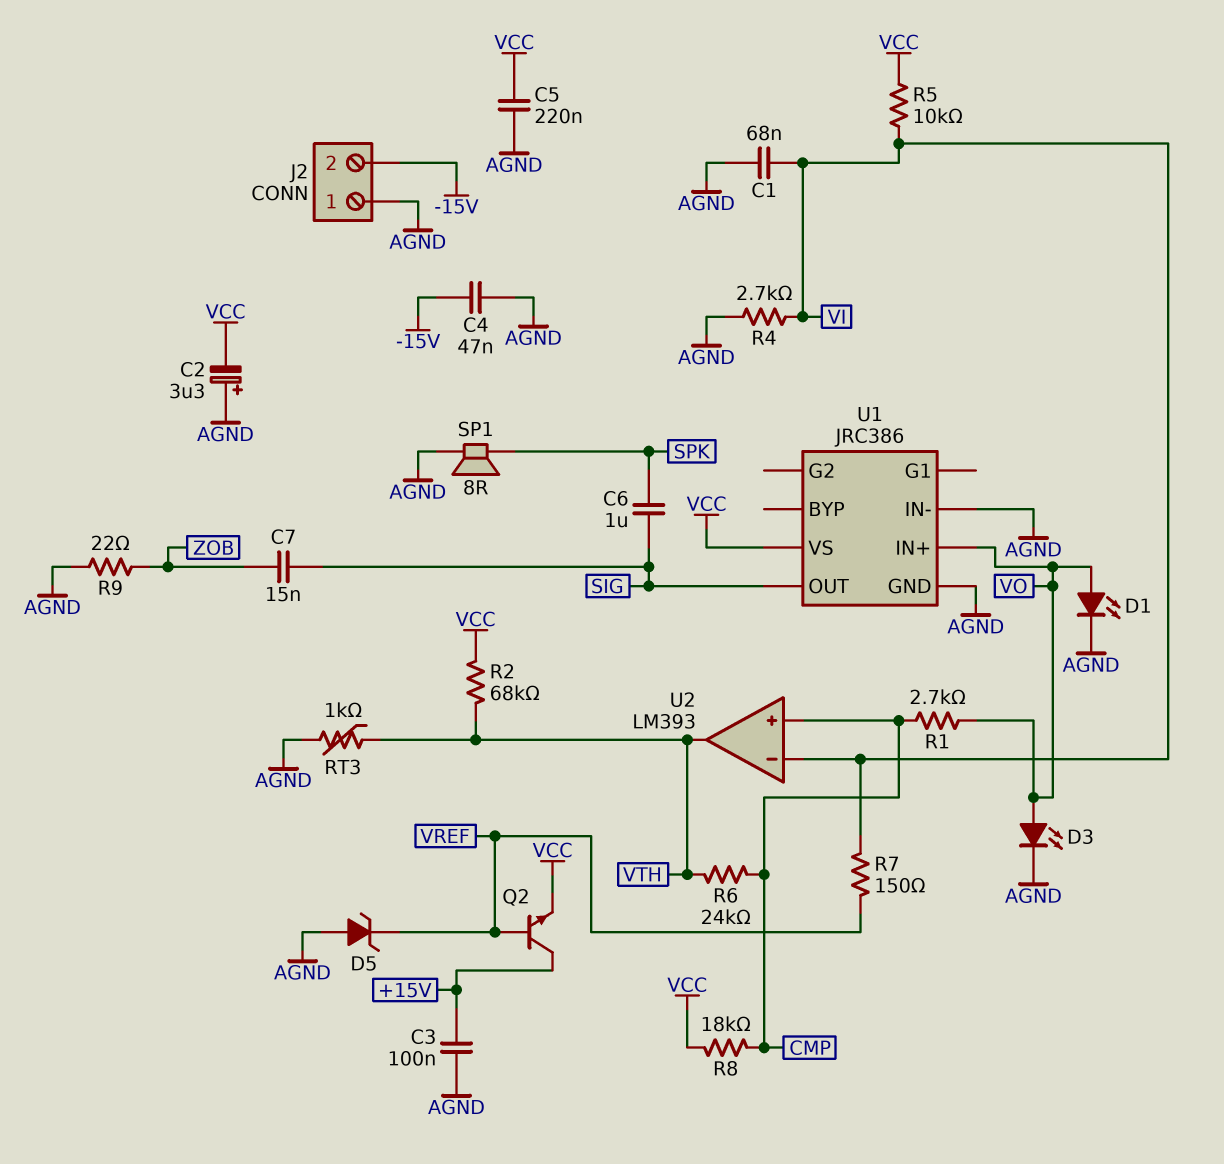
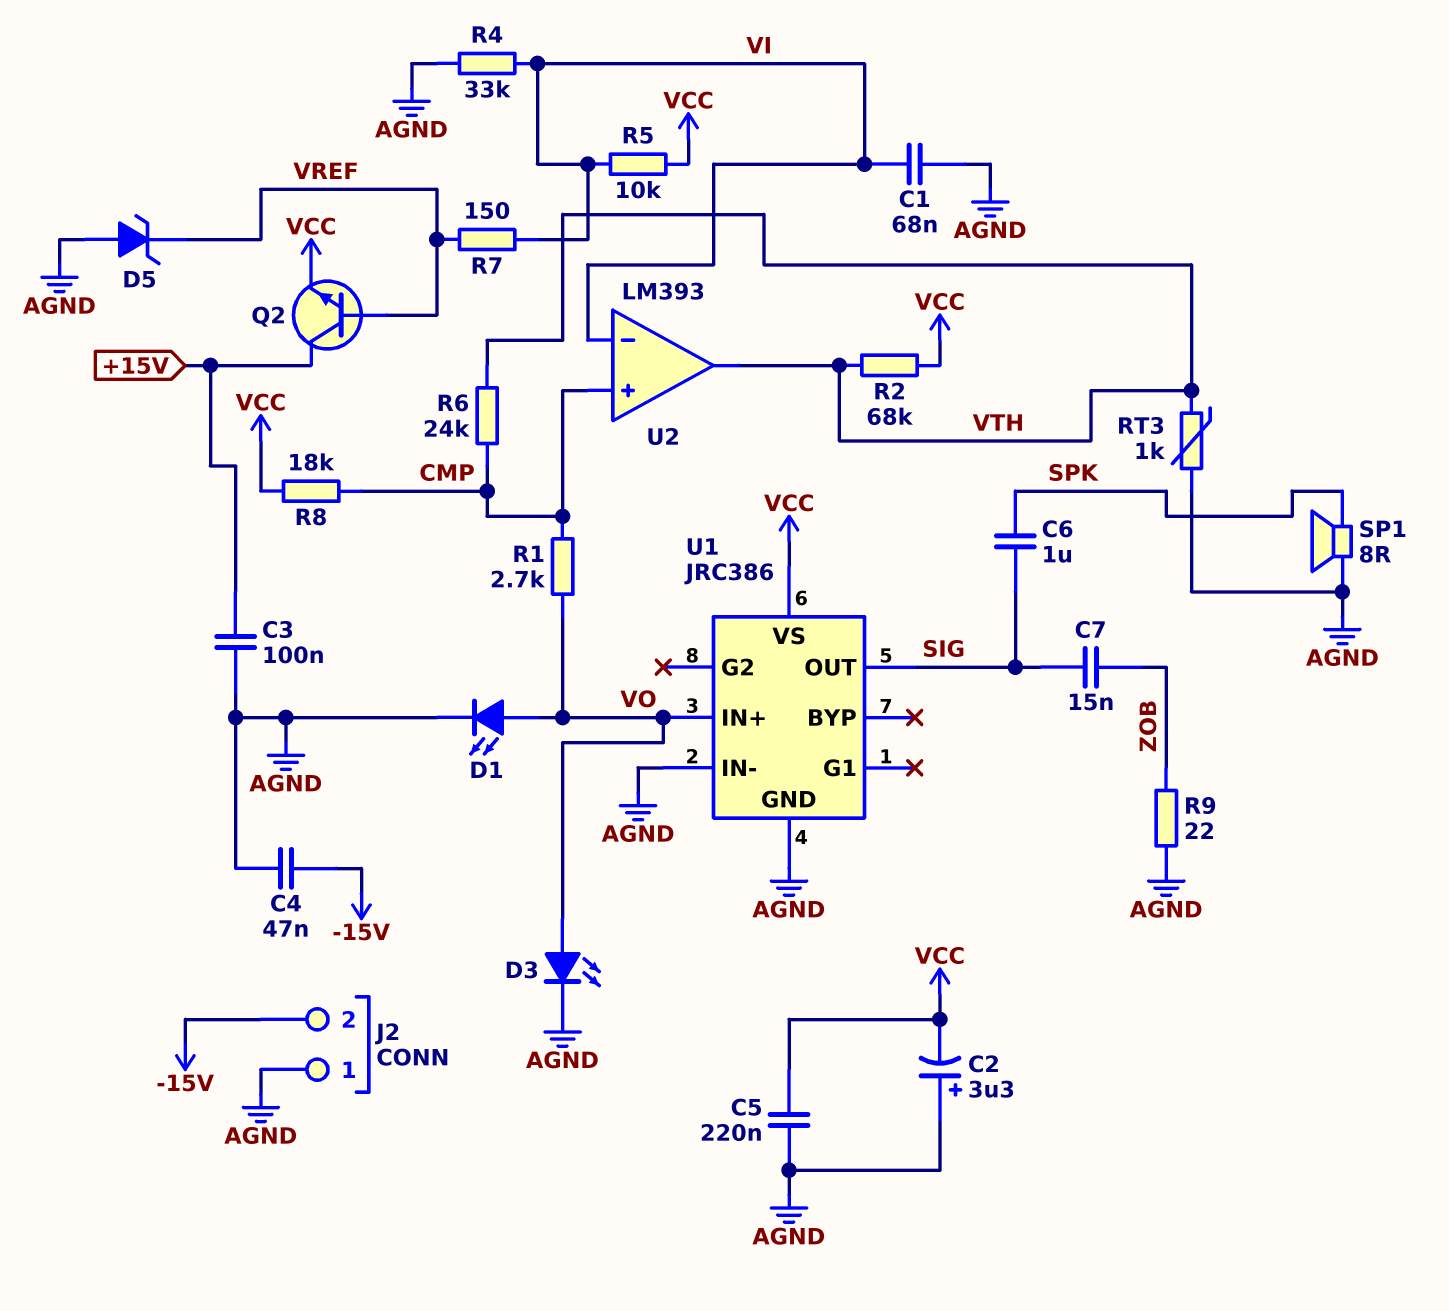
R4: 2.7k (AGND, VI) -> 33k (AGND, VI)

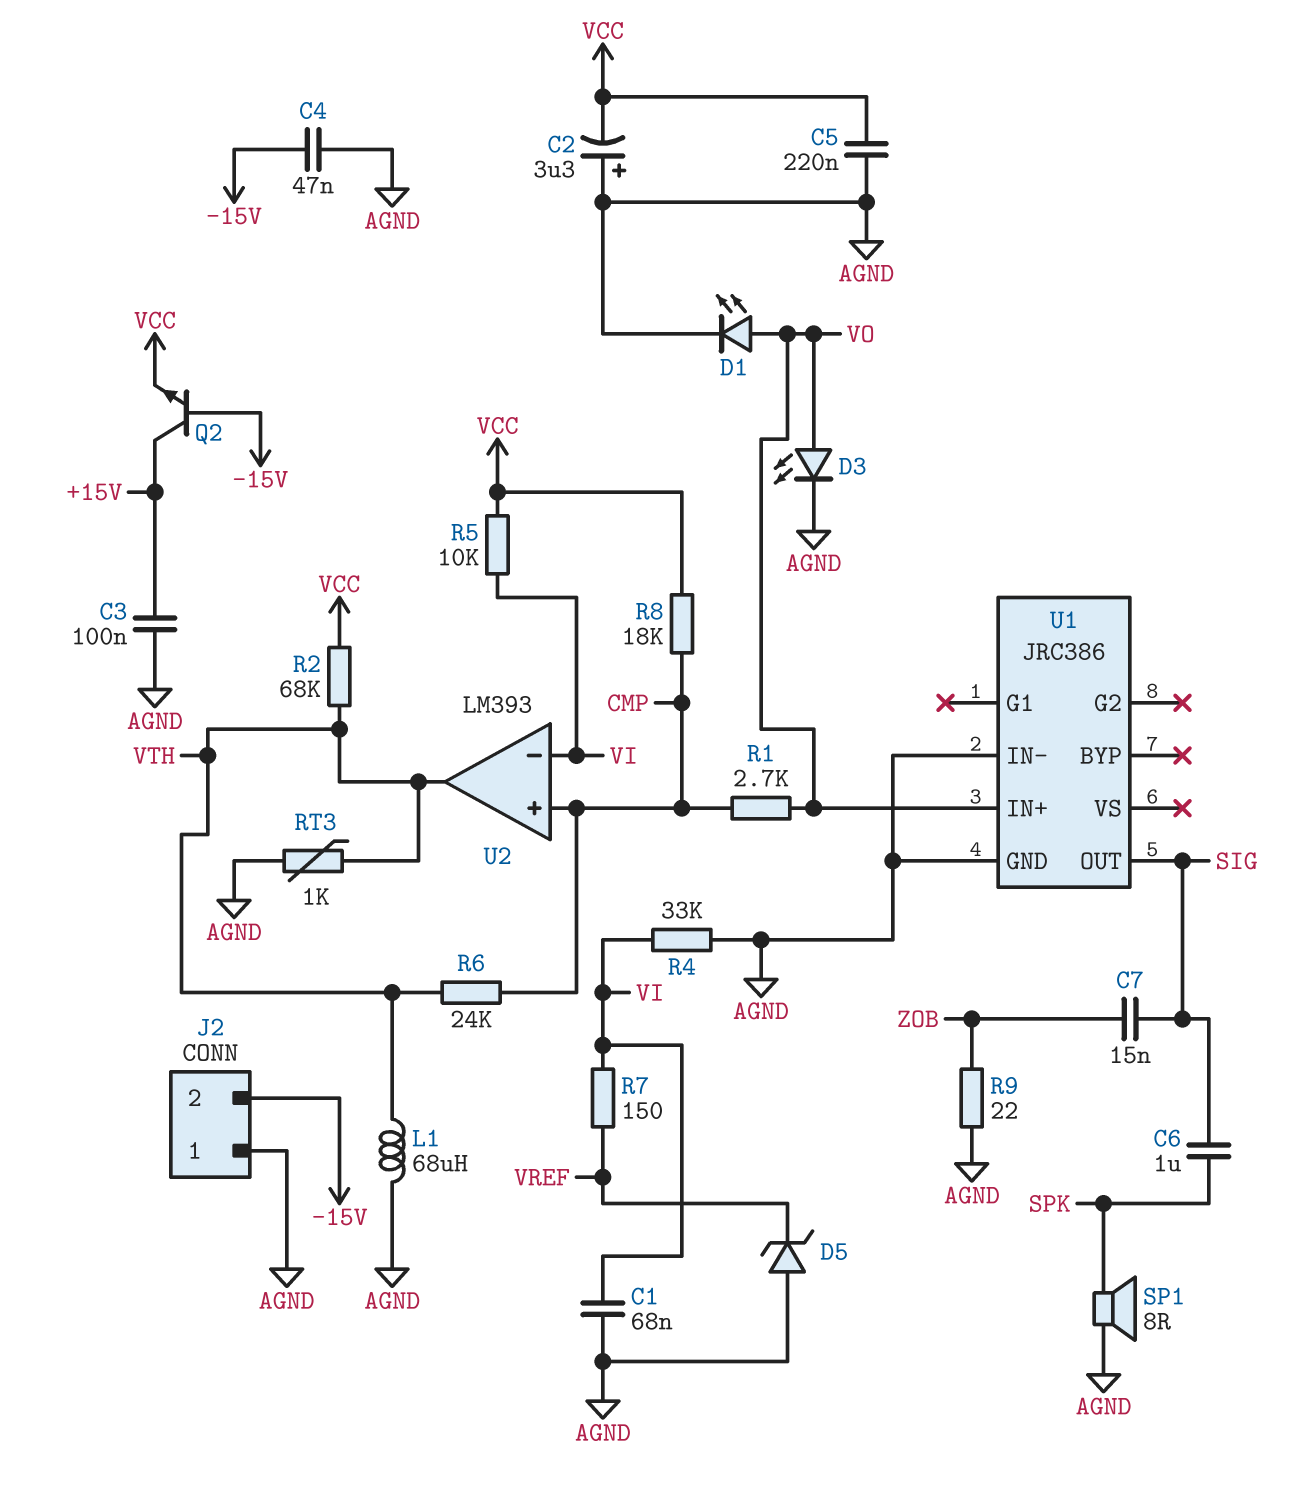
L1: none -> 68uH (AGND, VTH)
Q2: NPN (B VREF, C +15V, E VCC) -> NPN (B -15V, C +15V, E VCC)
U1 pin VS: VCC -> none

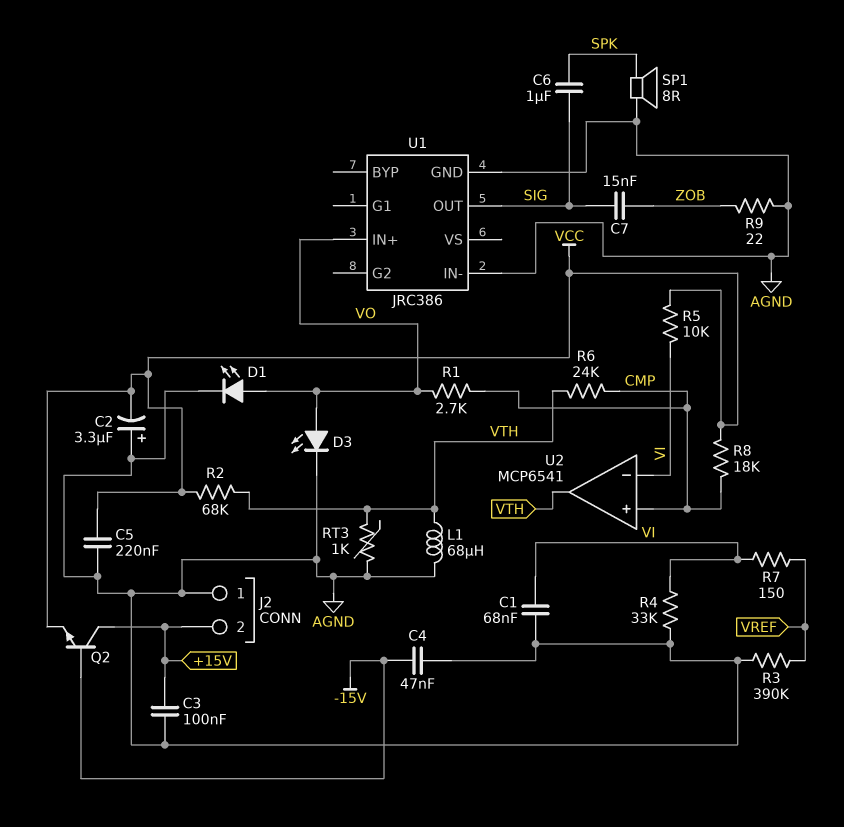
D5: zener (A AGND, K VREF) -> none
J2 pin 2: -15V -> +15V
R3: none -> 390k (AGND, VREF)
U2: LM393 -> MCP6541

